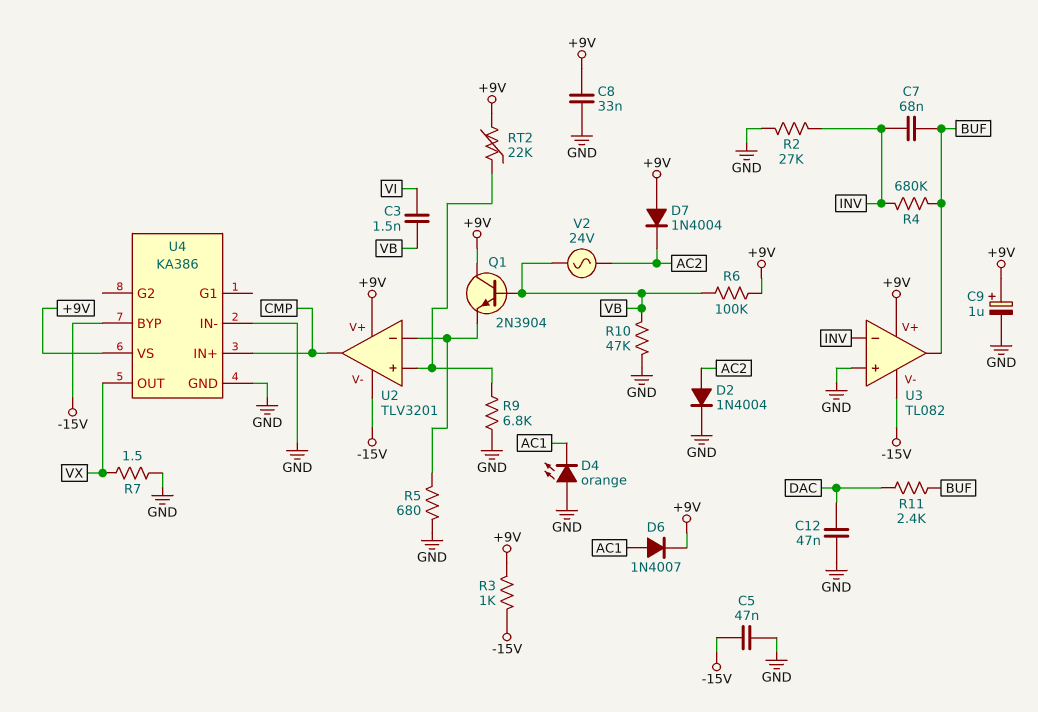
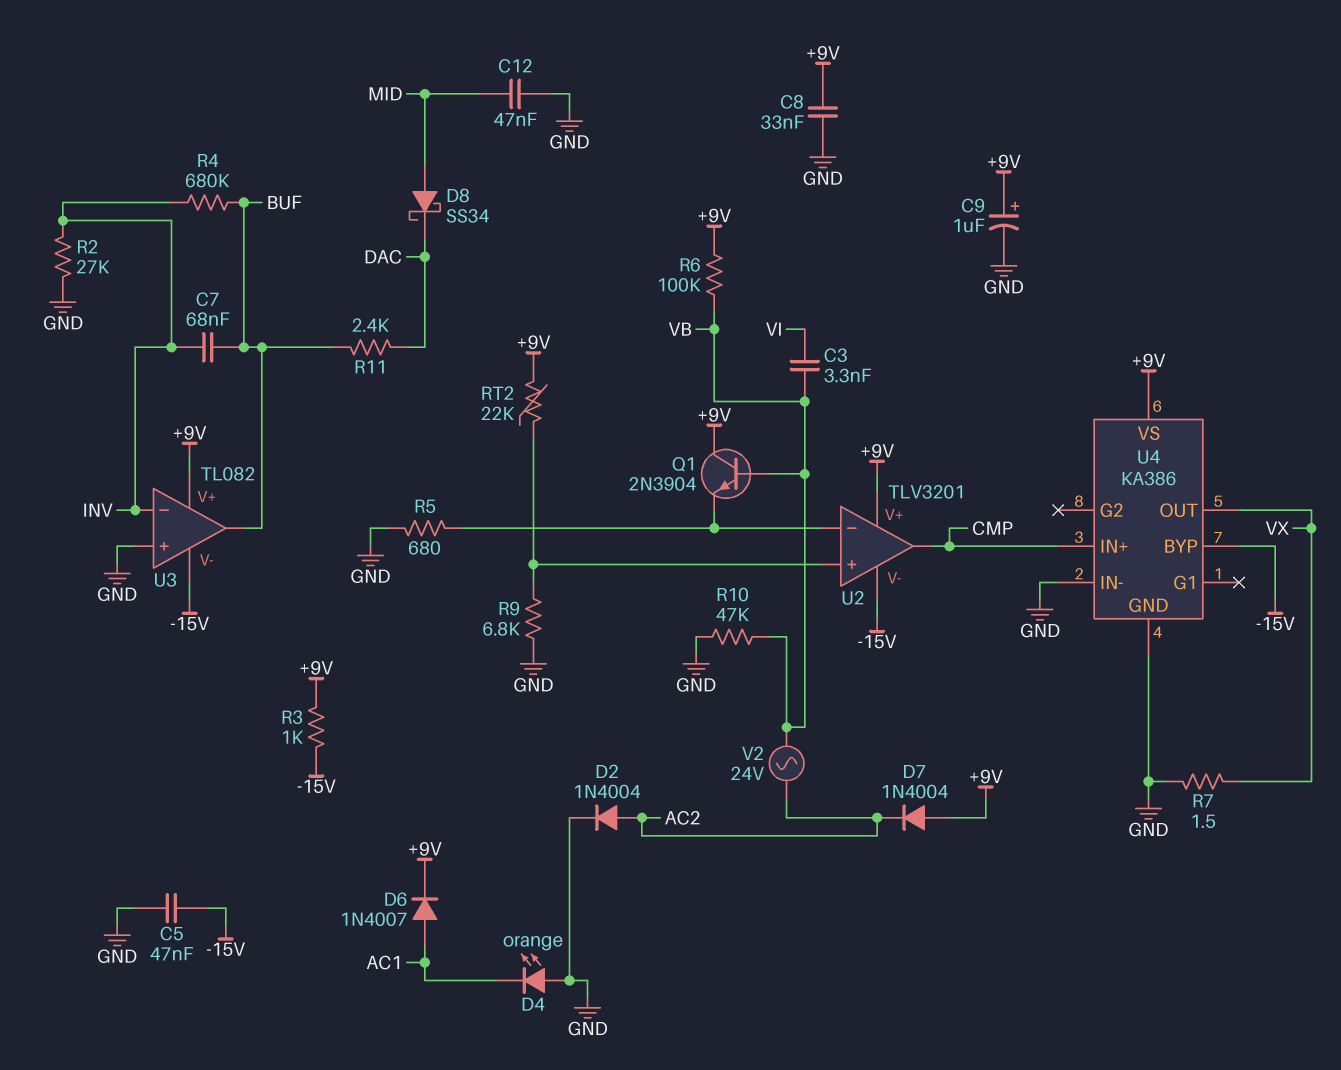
C3: 1.5nF (VB, VI) -> 3.3nF (VB, VI)
C12: 47nF (DAC, GND) -> 47nF (GND, MID)
D8: none -> schottky SS34 (A MID, K DAC)

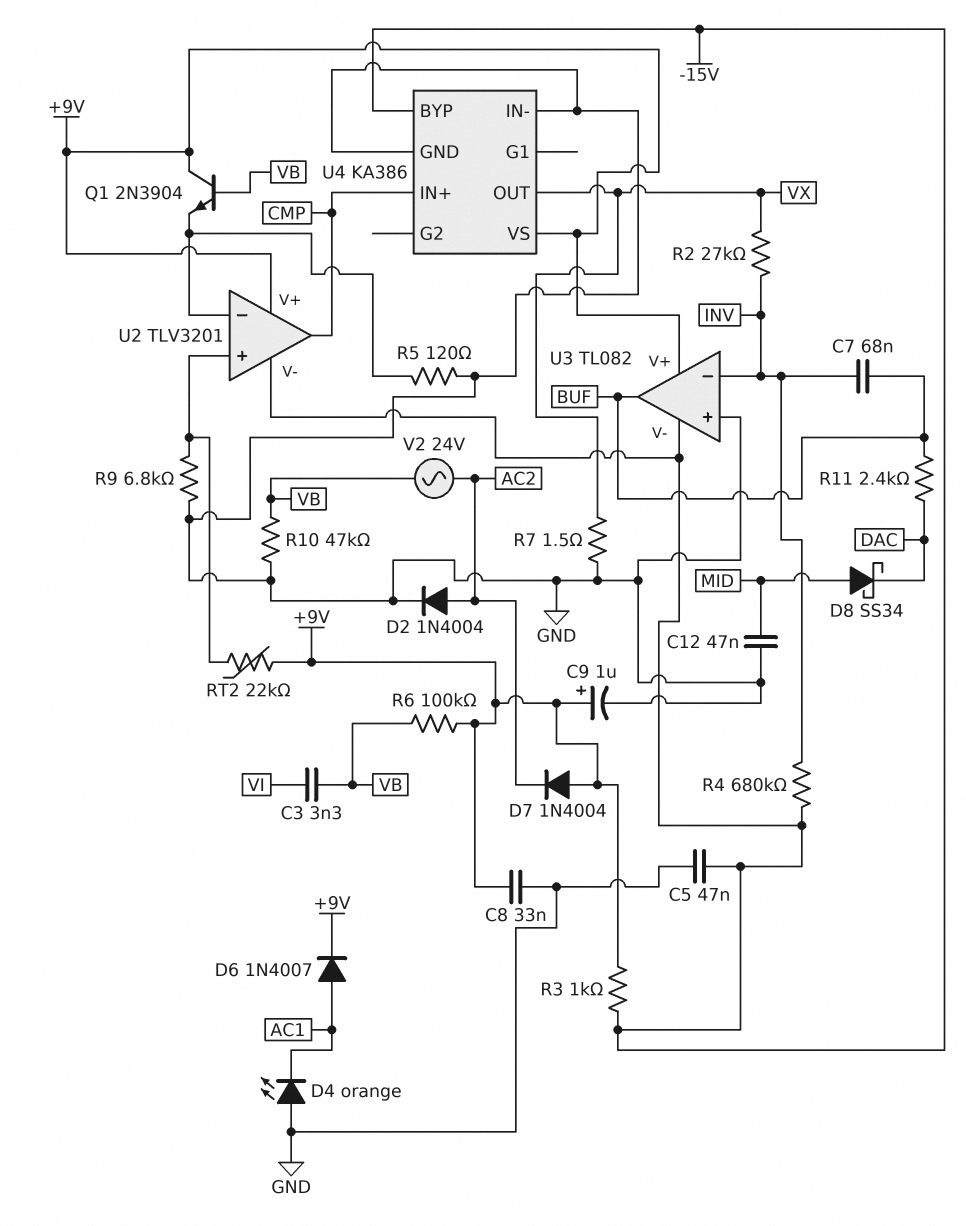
R2: 27k (GND, INV) -> 27k (INV, VX)
R4: 680k (BUF, INV) -> 680k (-15V, INV)
R5: 680 (GND, U2/in-) -> 120 (GND, U2/in-)

